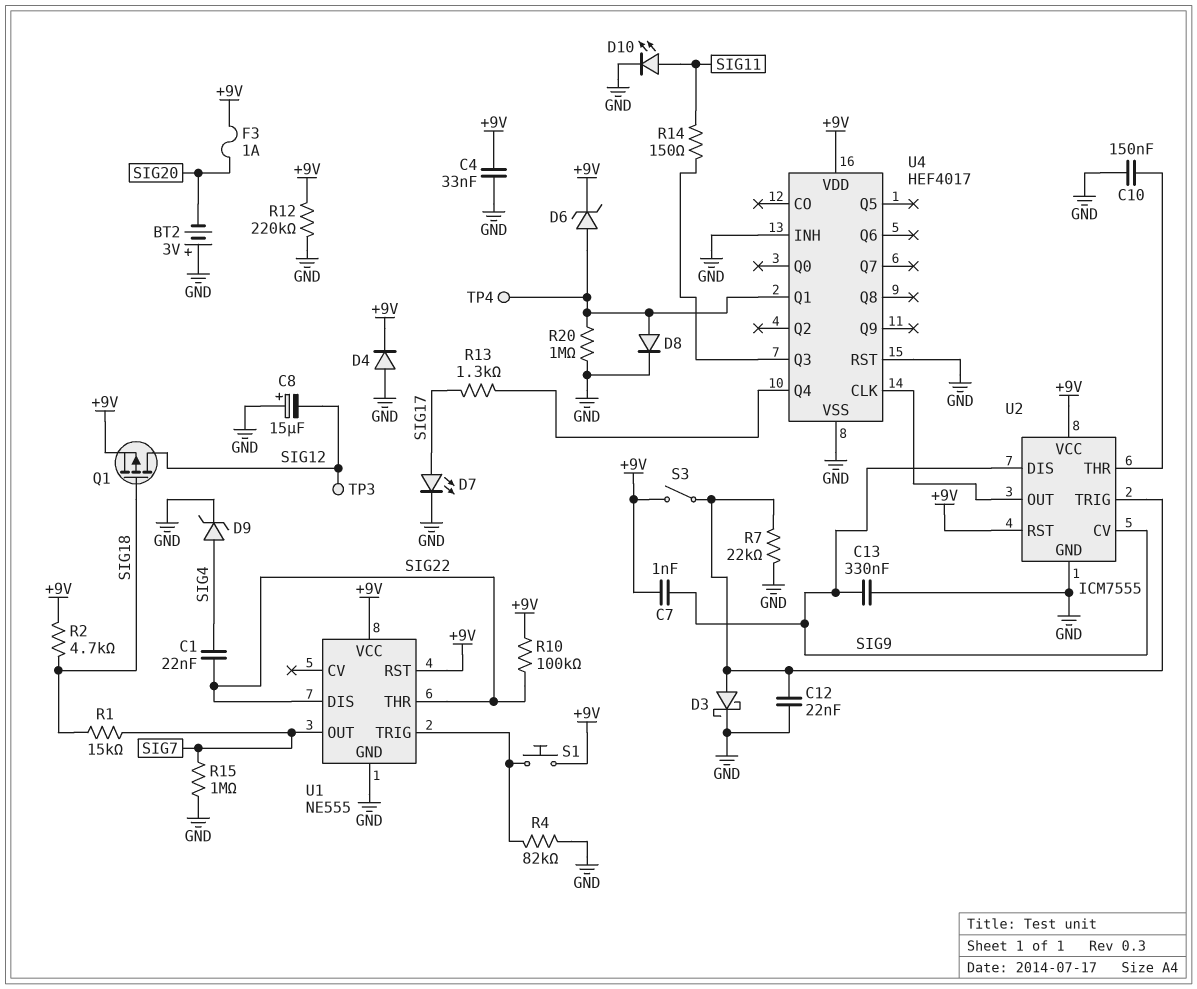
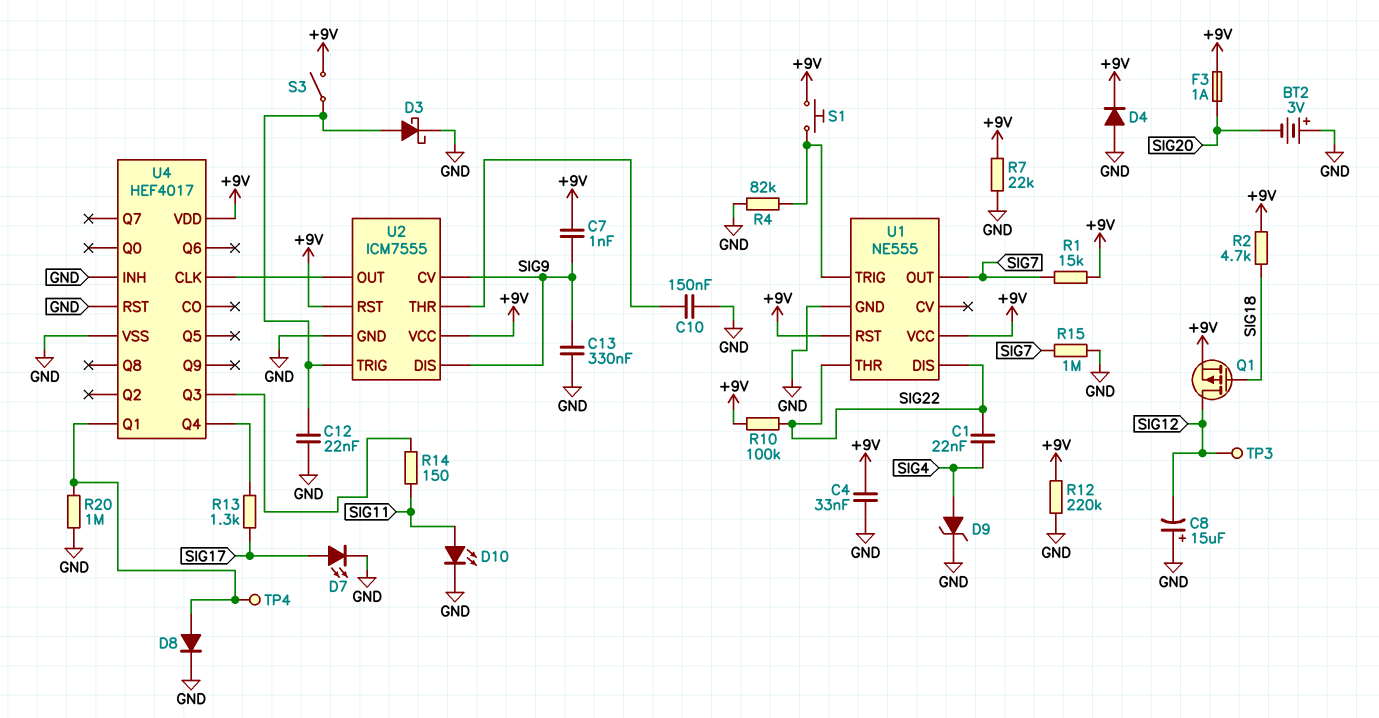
D6: zener (A U4/Q1, K +9V) -> none
R1: 15k (SIG7, SIG18) -> 15k (+9V, SIG7)
R7: 22k (GND, U2/TRIG) -> 22k (+9V, GND)

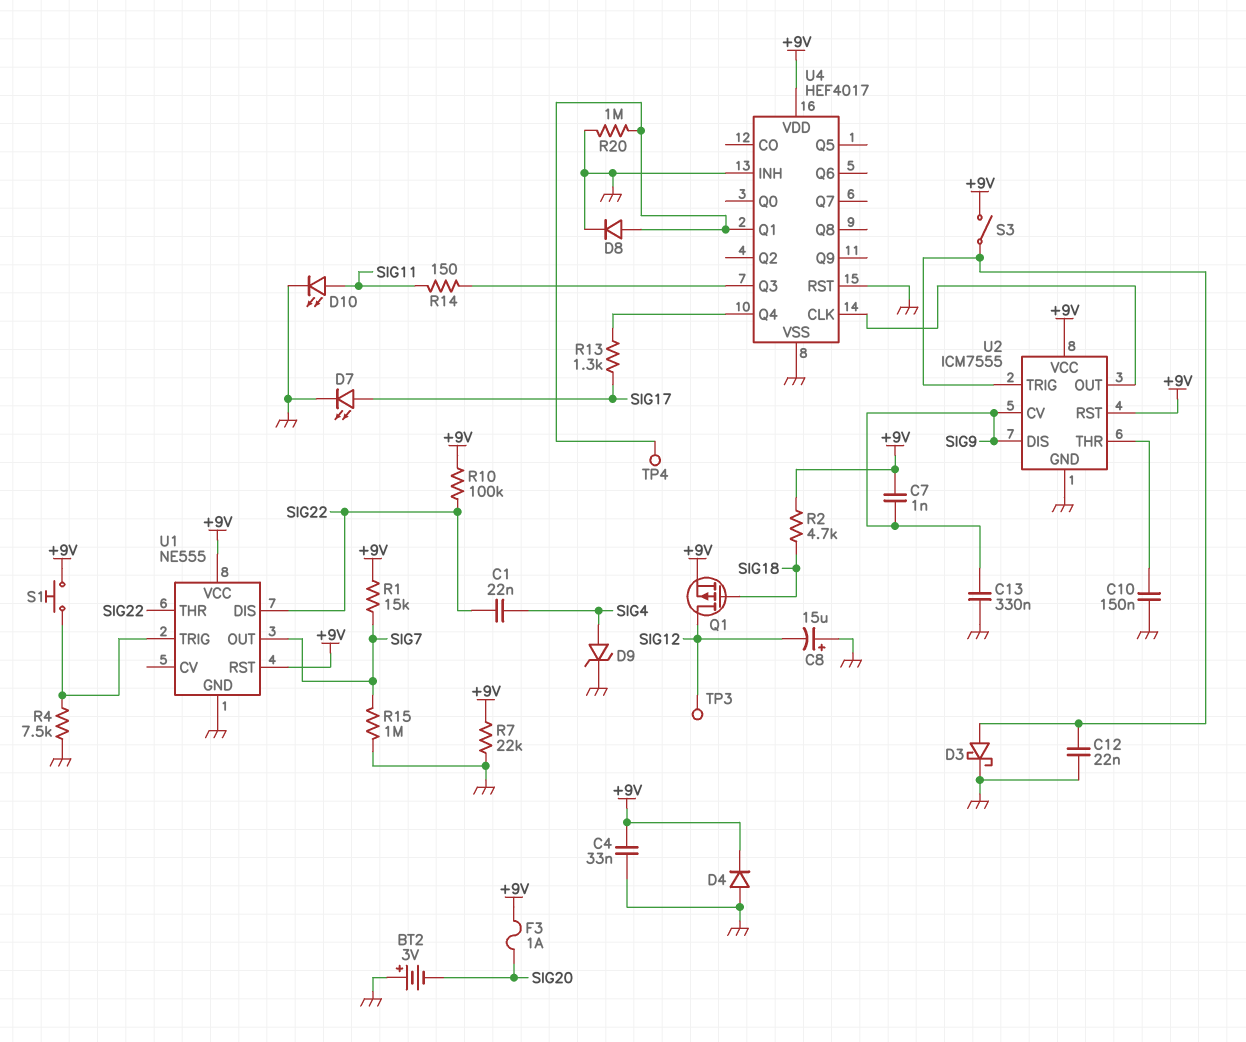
R4: 82k (GND, U1/TRIG) -> 7.5k (GND, U1/TRIG)
R12: 220k (+9V, GND) -> none

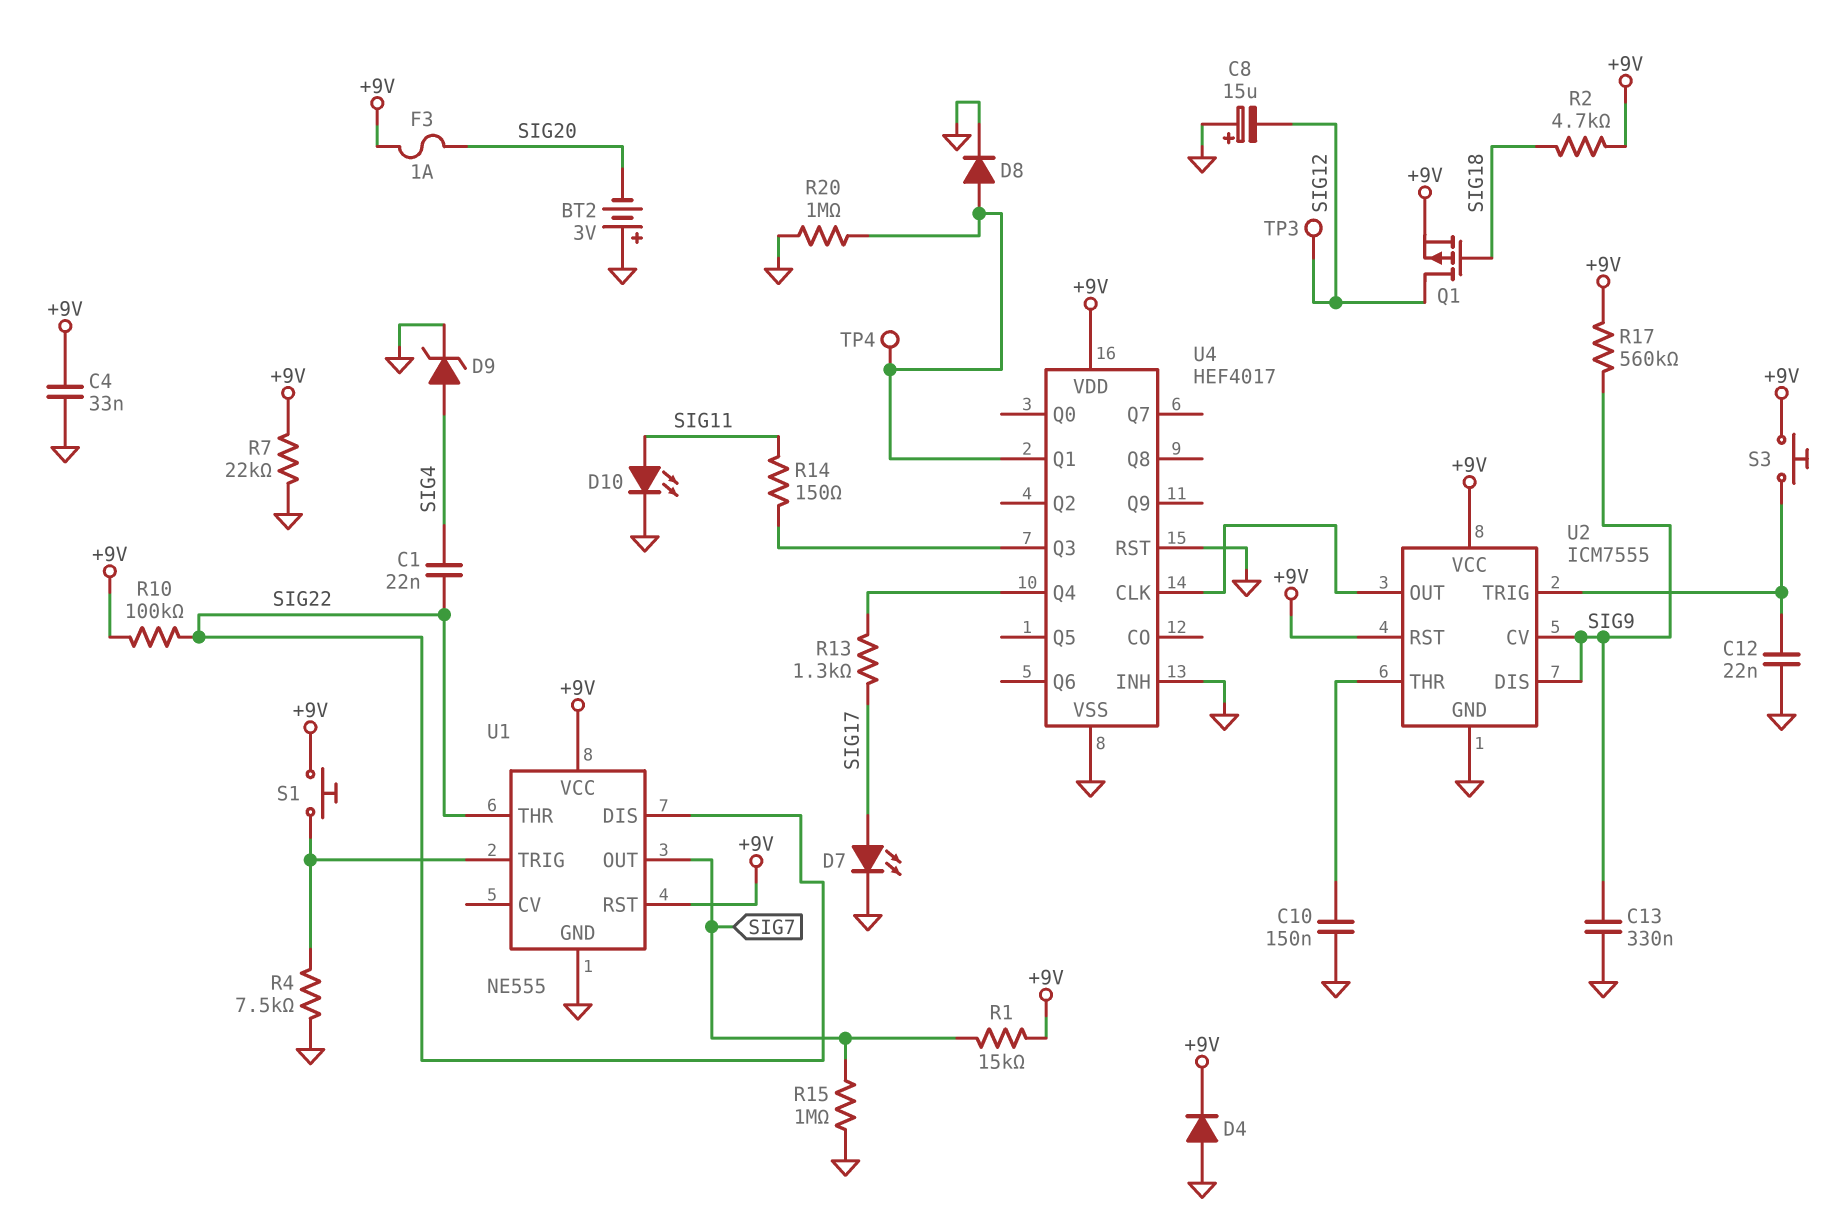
C7: 1nF (+9V, SIG9) -> none
D3: schottky (A U2/TRIG, K GND) -> none
R17: none -> 560k (+9V, SIG9)
S3: switch (+9V, U2/TRIG) -> button (+9V, U2/TRIG)

